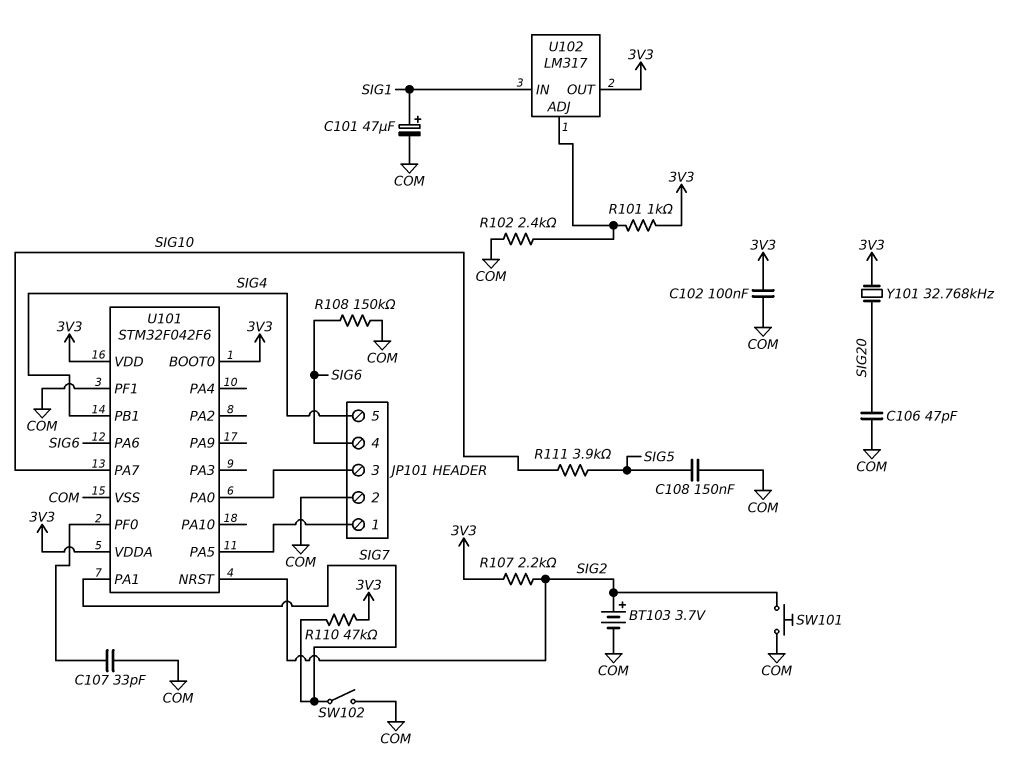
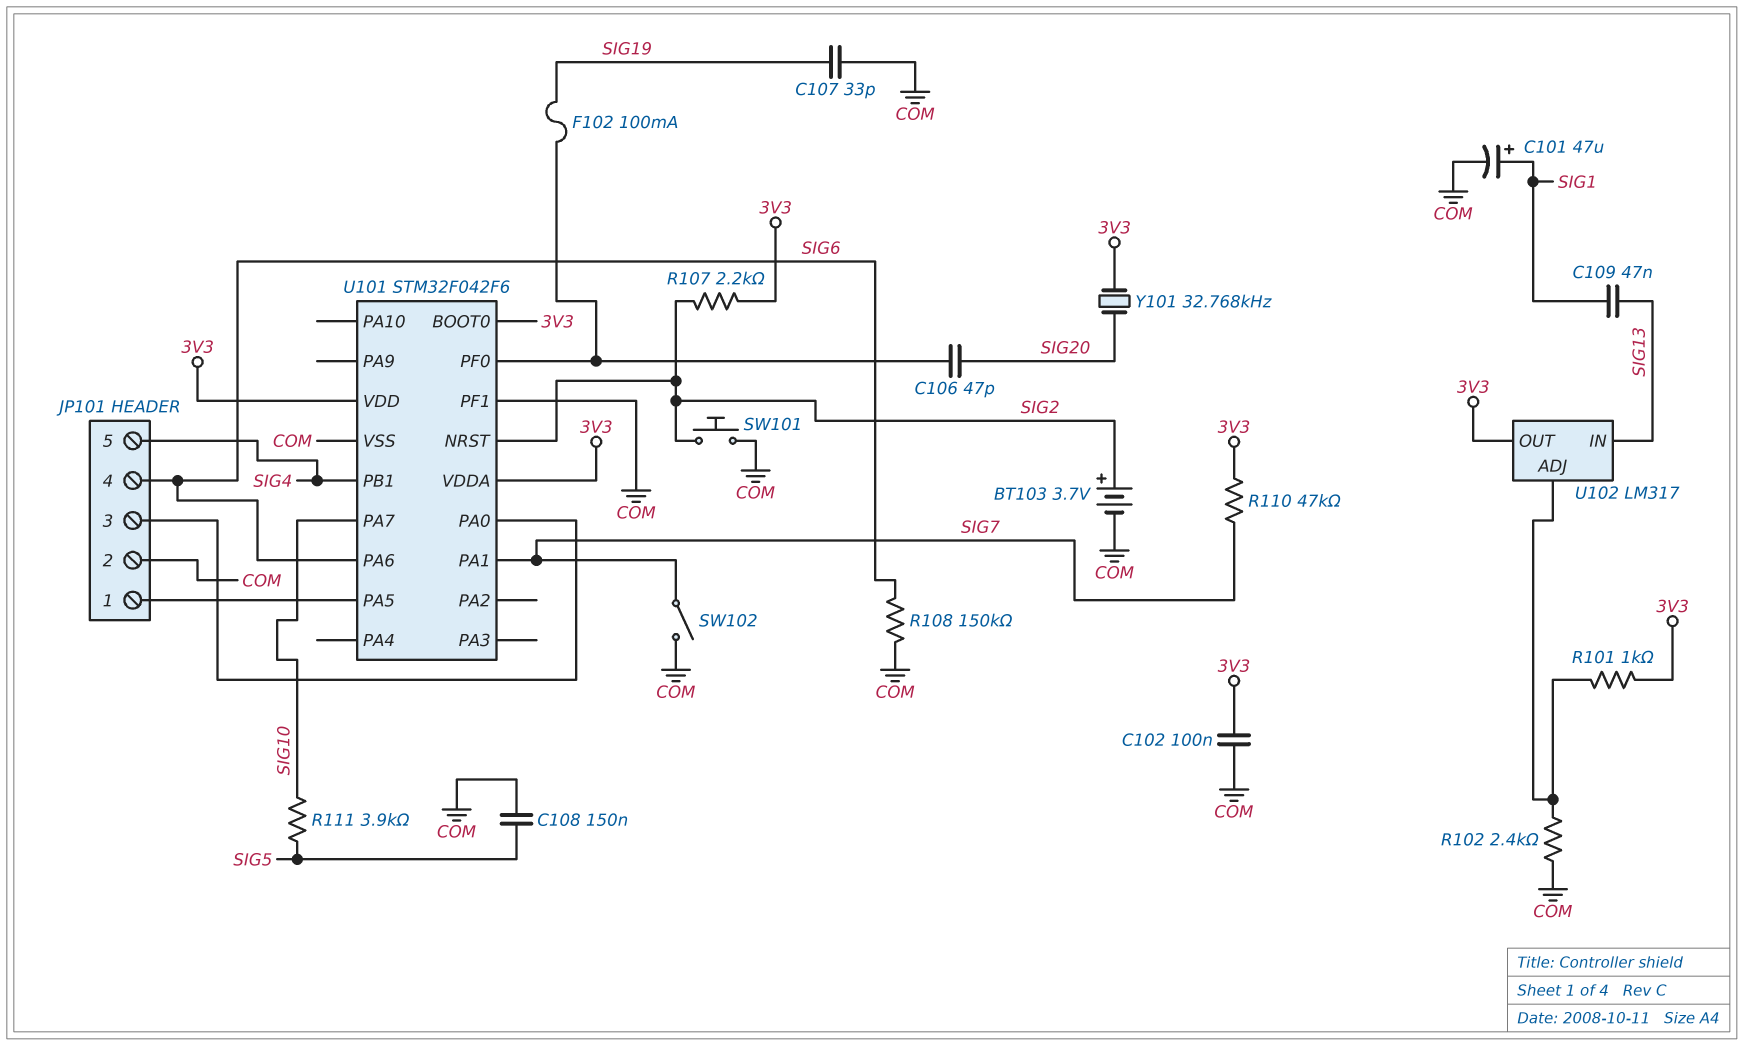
C106: 47pF (COM, SIG20) -> 47pF (SIG20, U101/PF0)
C107: 33pF (COM, U101/PF0) -> 33pF (COM, SIG19)
C109: none -> 47nF (SIG1, SIG13)
F102: none -> 100mA (SIG19, U101/PF0)
U102 pin IN: SIG1 -> SIG13

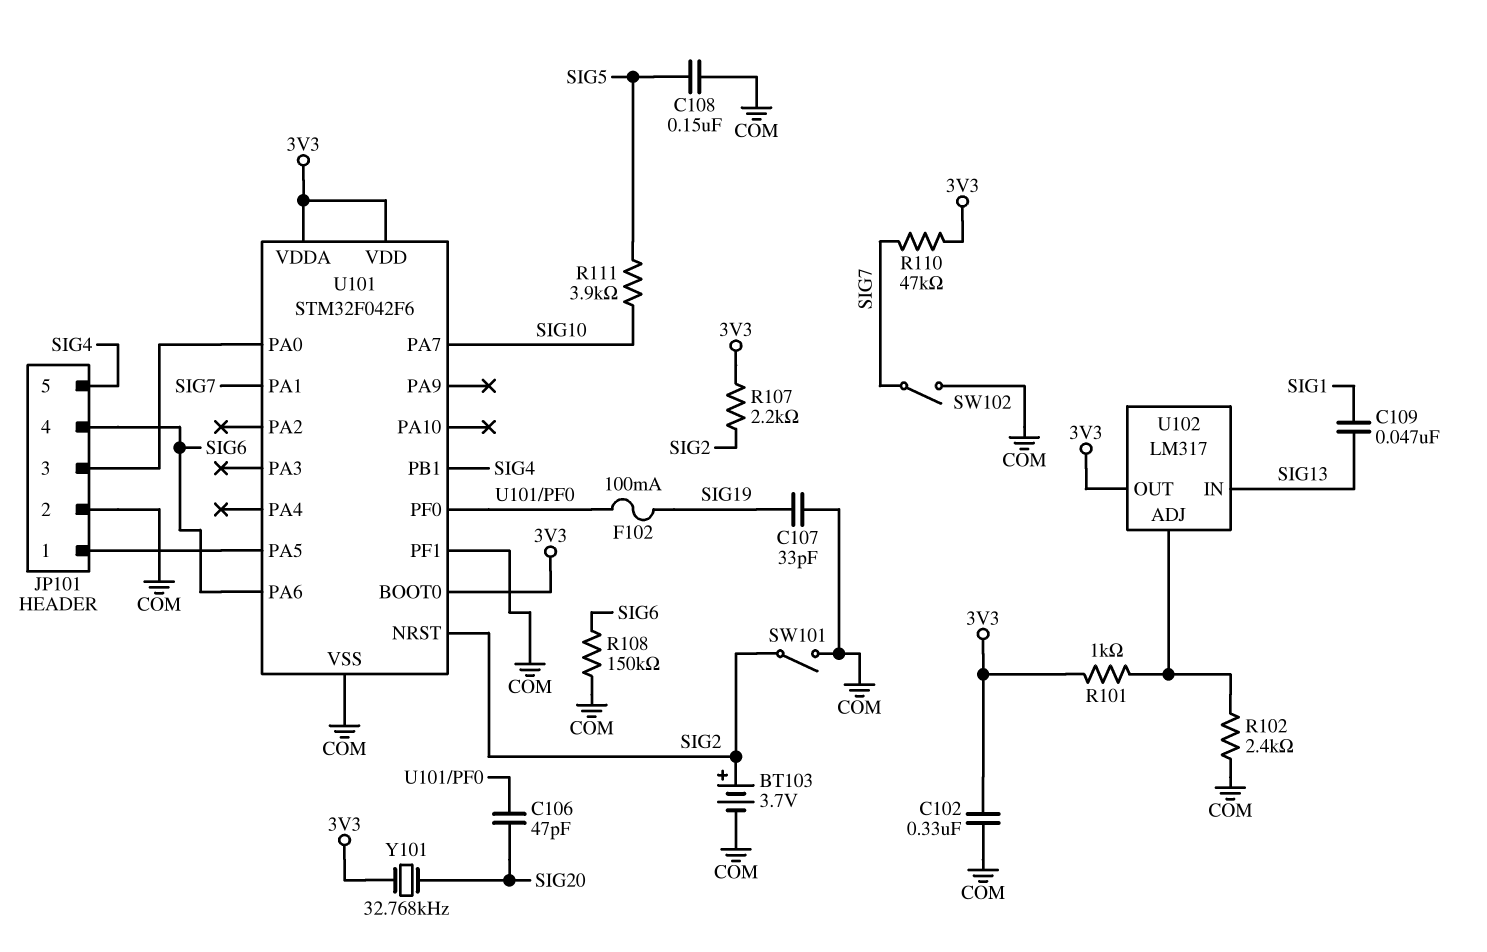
C101: 47uF (plus SIG1, minus COM) -> none
C102: 100nF (3V3, COM) -> 330nF (3V3, COM)
SW101: button (COM, SIG2) -> switch (COM, SIG2)

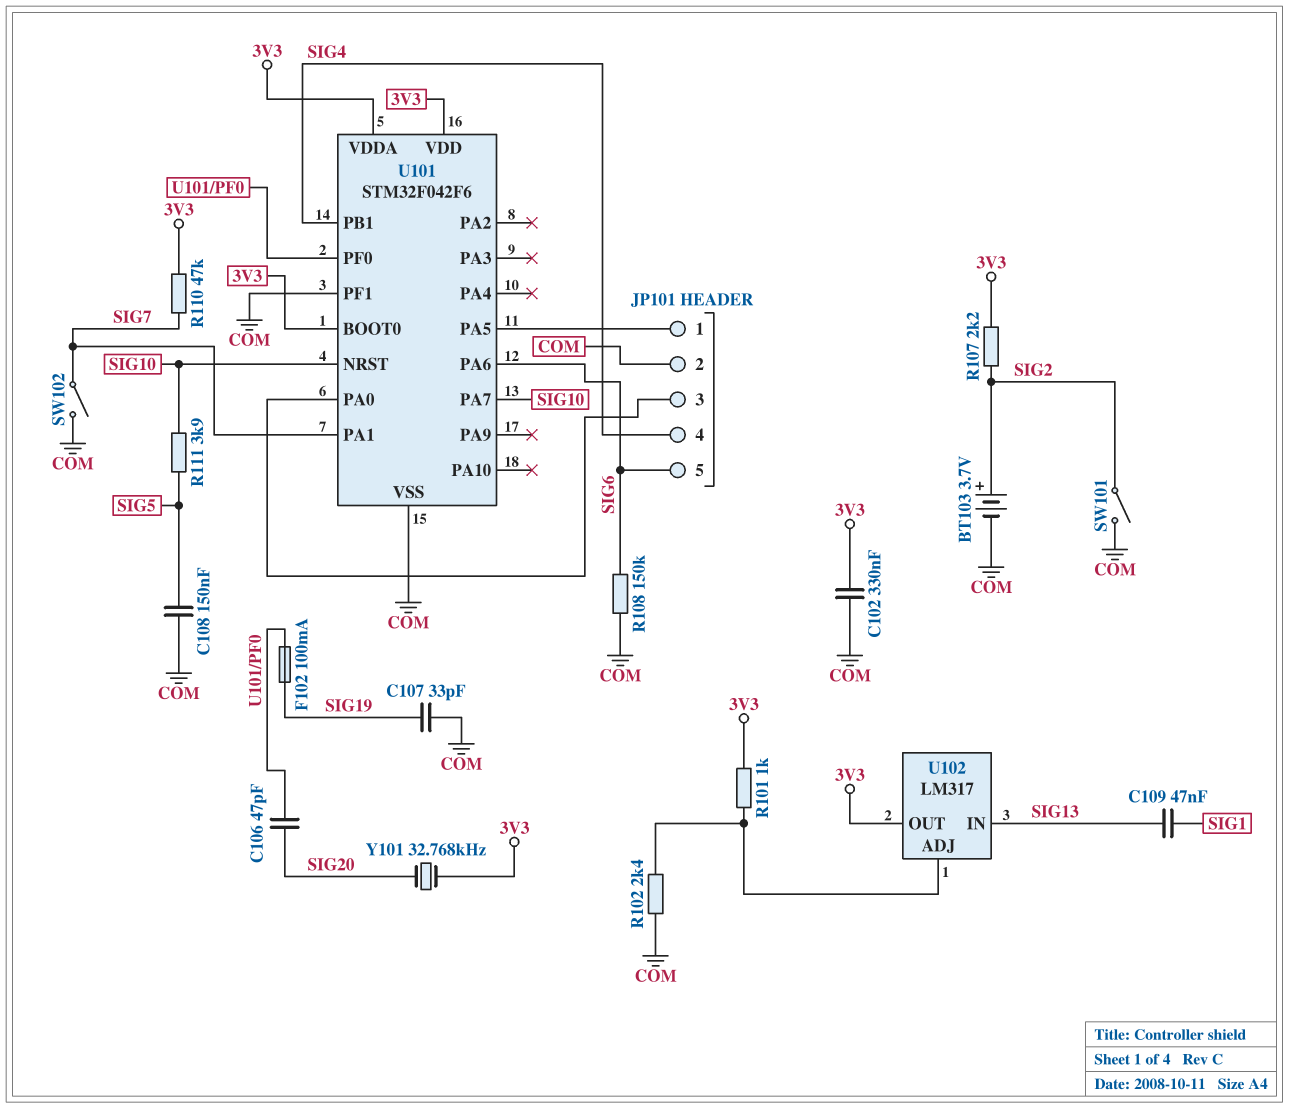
JP101 pin 4: SIG6 -> SIG4
JP101 pin 5: SIG4 -> SIG6
U101 pin NRST: SIG2 -> SIG10

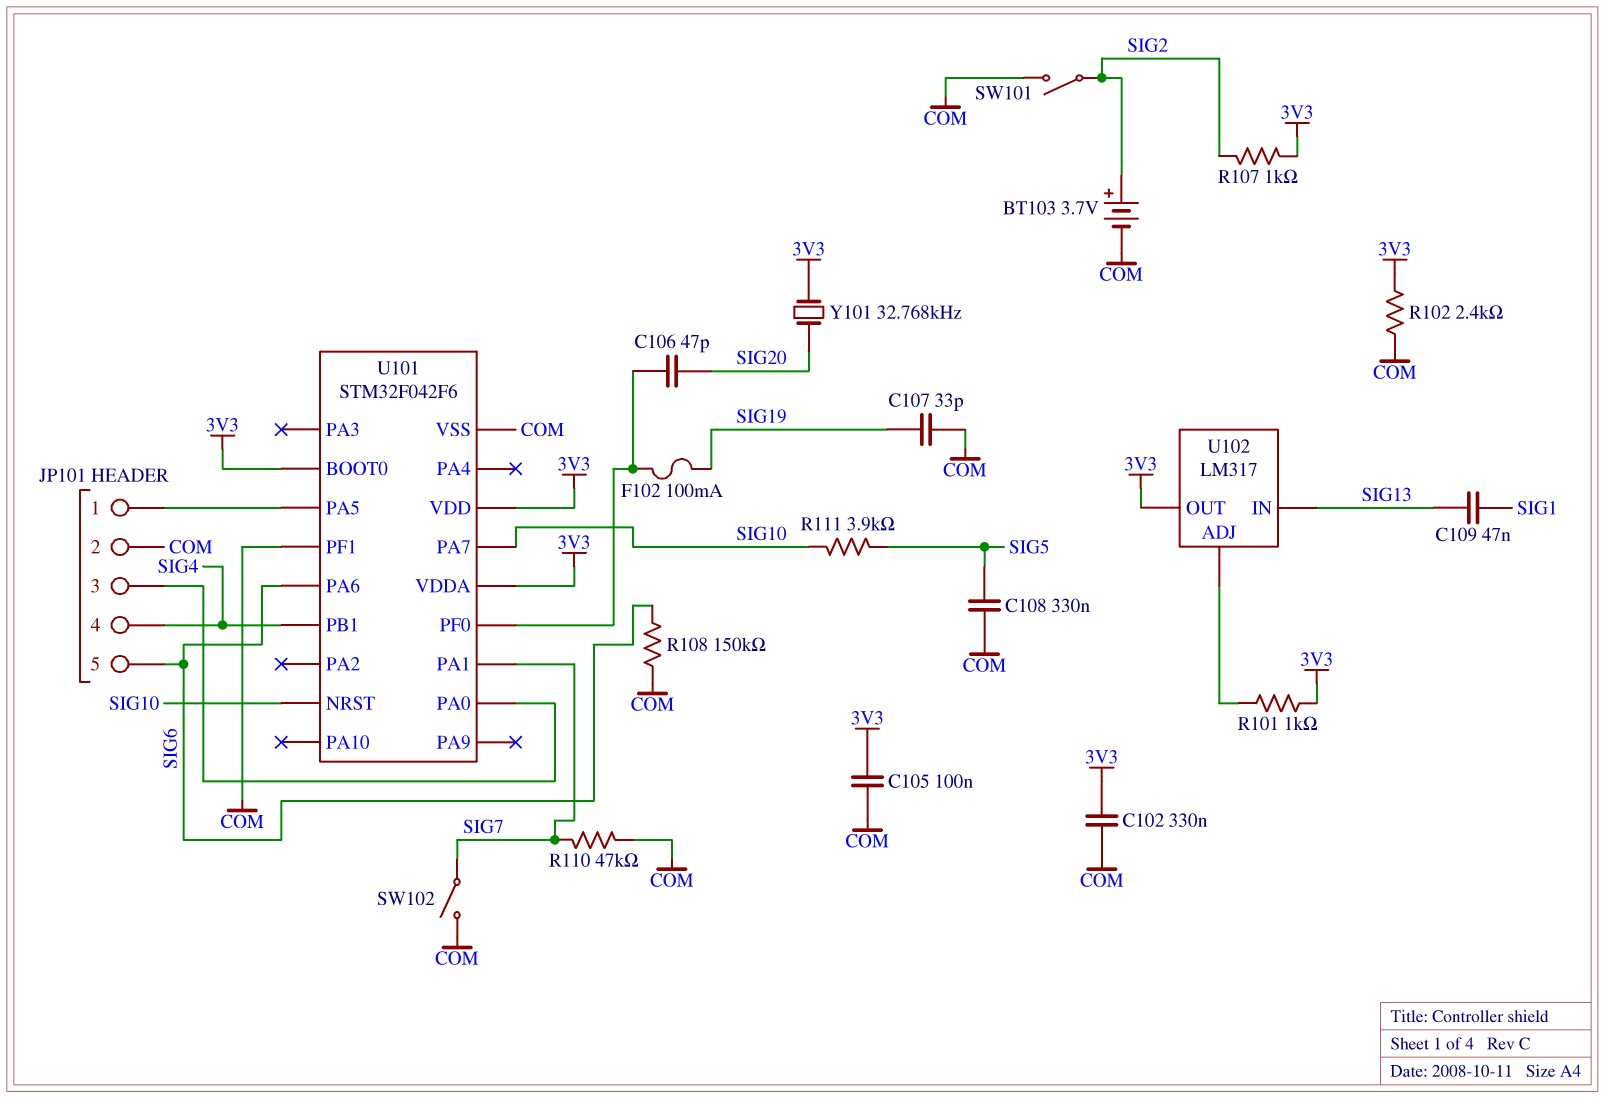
C105: none -> 100nF (3V3, COM)
C108: 150nF (COM, SIG5) -> 330nF (COM, SIG5)
R102: 2.4k (COM, U102/ADJ) -> 2.4k (3V3, COM)
R107: 2.2k (3V3, SIG2) -> 1k (3V3, SIG2)
R110: 47k (3V3, SIG7) -> 47k (COM, SIG7)

